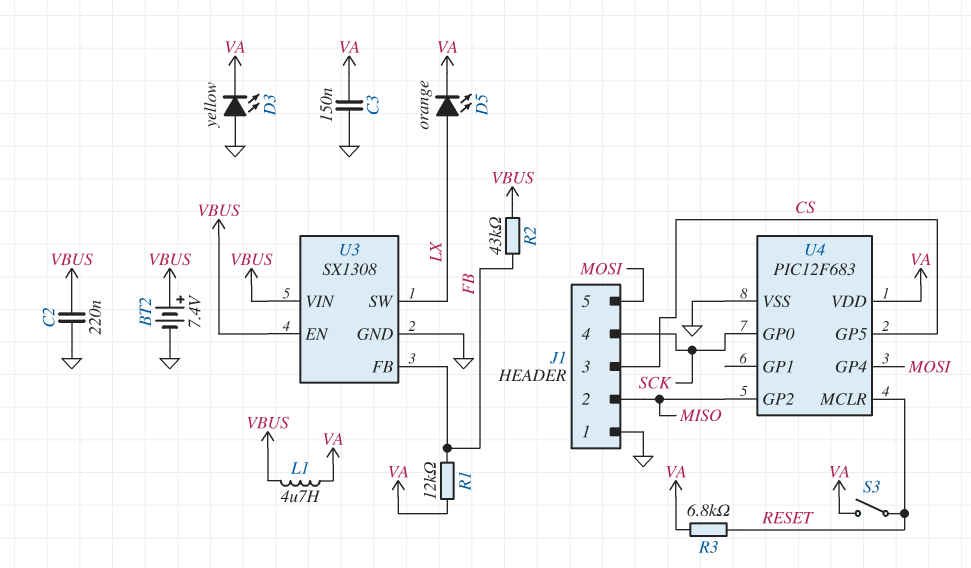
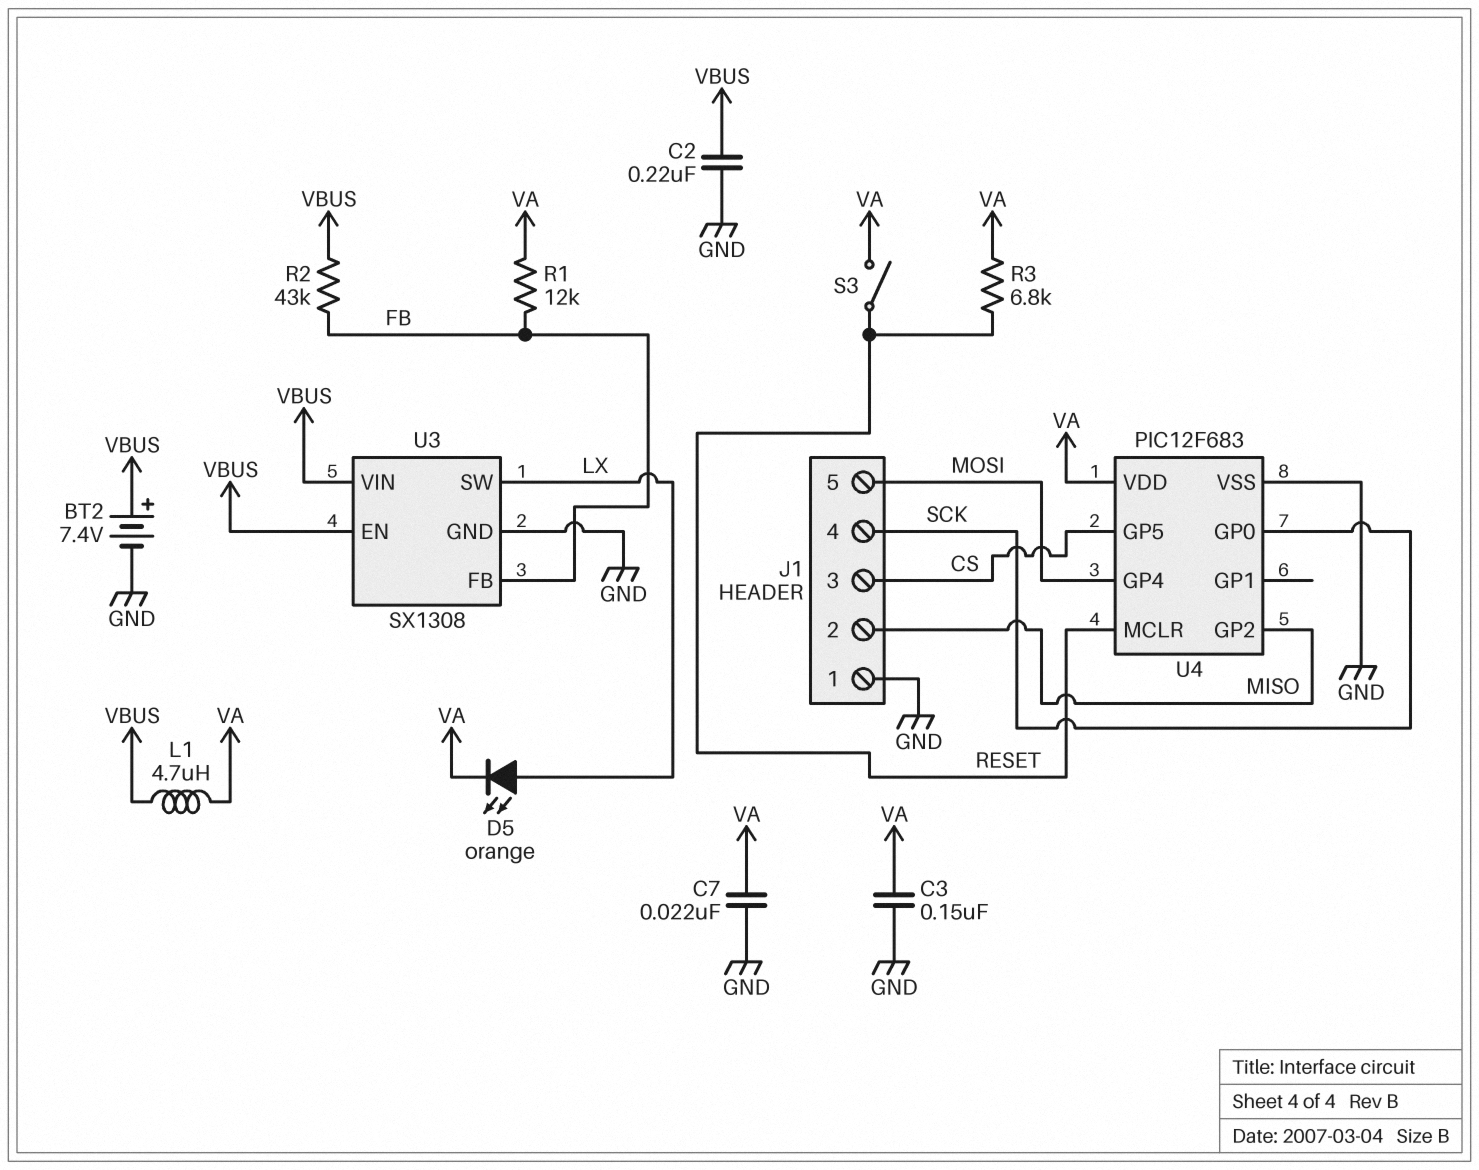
C7: none -> 22nF (GND, VA)
D3: LED yellow (A GND, K VA) -> none

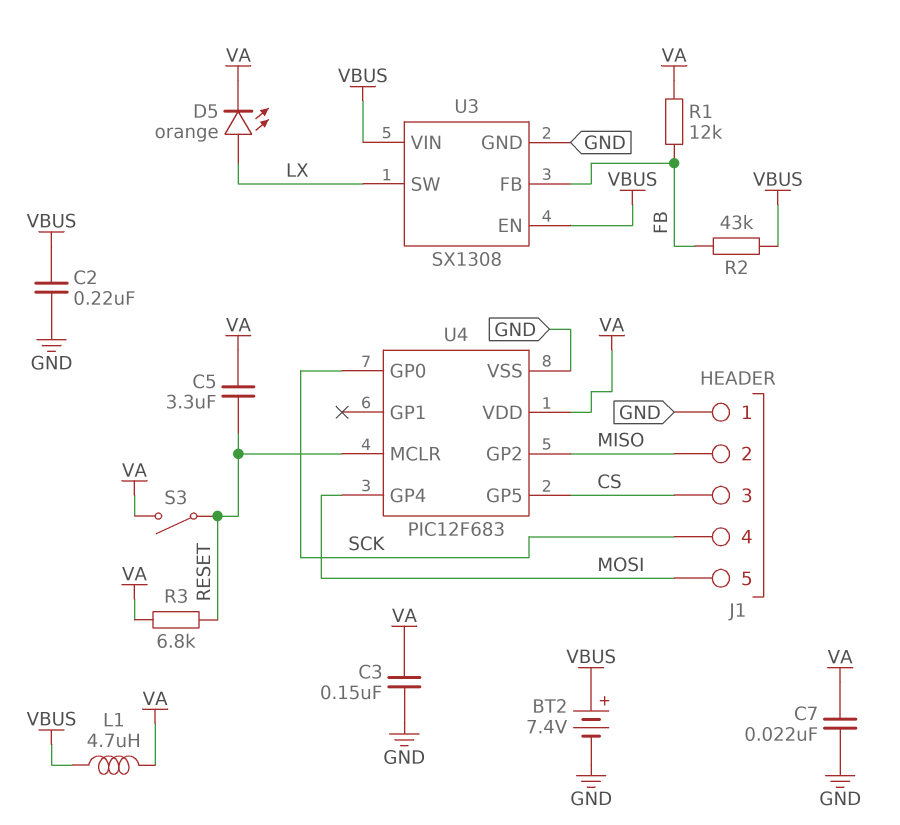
C5: none -> 3.3uF (RESET, VA)

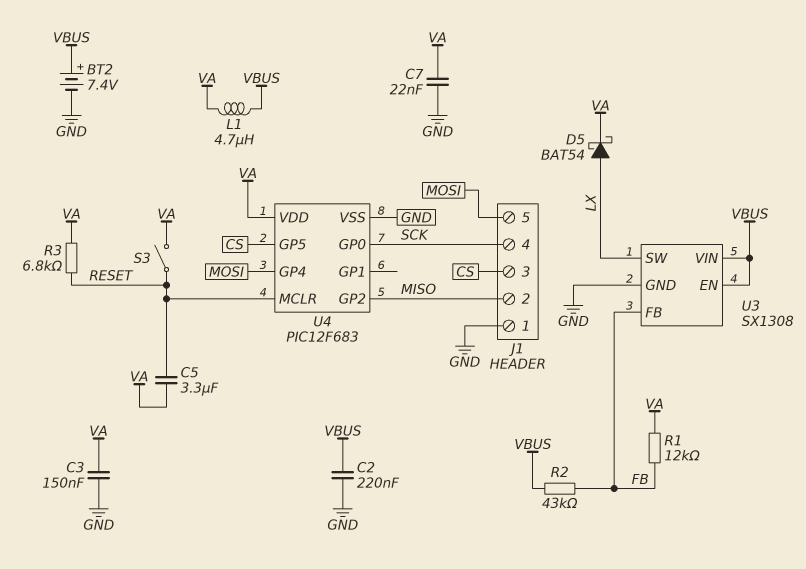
D5: LED orange (A LX, K VA) -> schottky BAT54 (A LX, K VA)

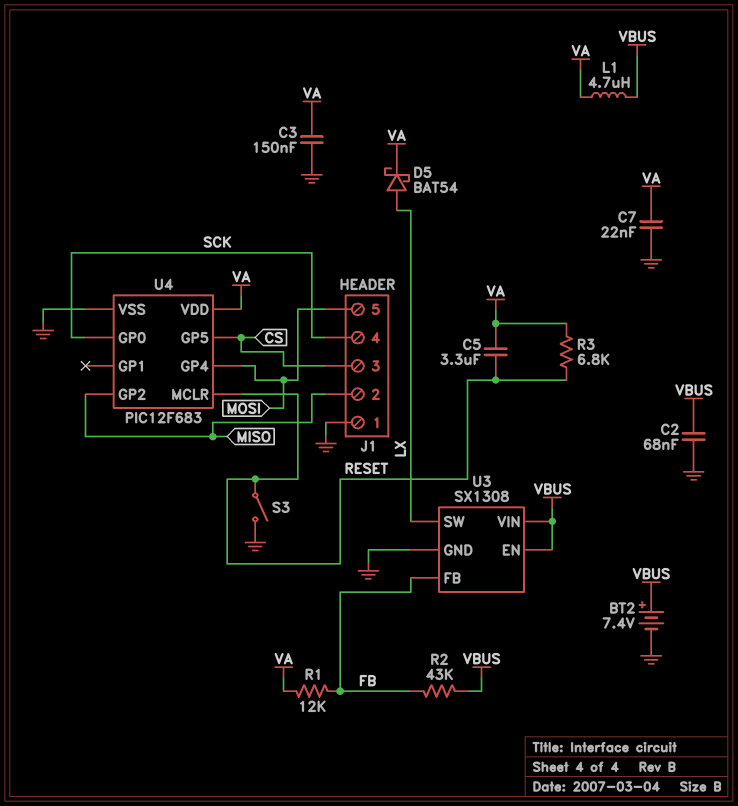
C2: 220nF (GND, VBUS) -> 68nF (GND, VBUS)
S3: switch (RESET, VA) -> switch (GND, RESET)

